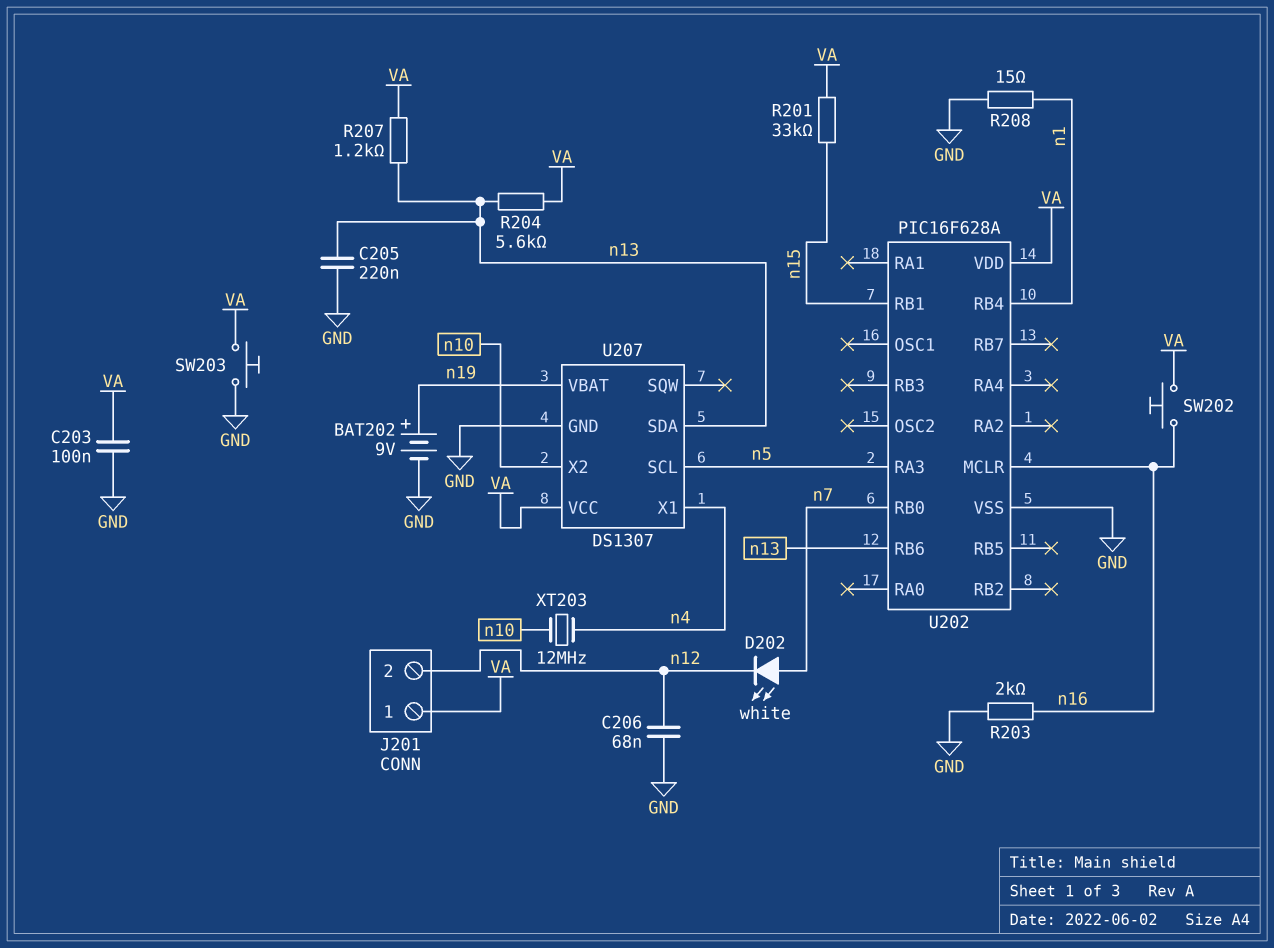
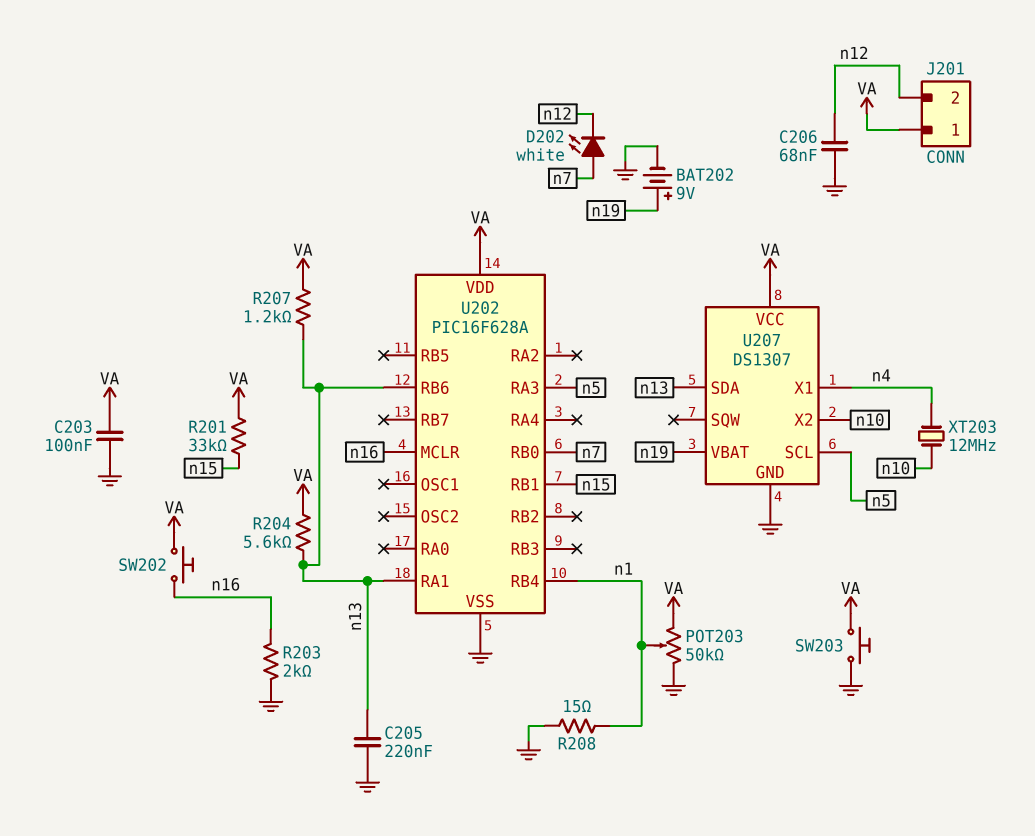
POT203: none -> 50k (GND, VA, wiper n1)
U202 pin RA1: none -> n13

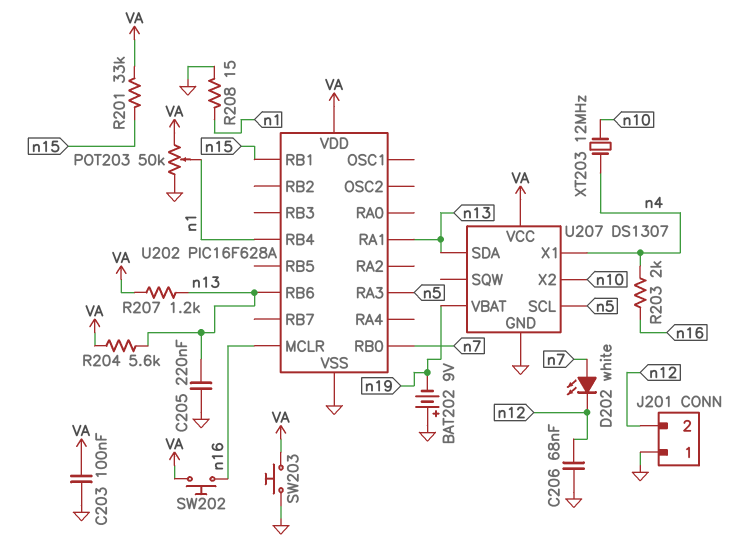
BAT202: 9V (plus n19, minus GND) -> 9V (plus GND, minus n19)
J201 pin 1: VA -> GND
R203: 2k (GND, n16) -> 2k (n4, n16)

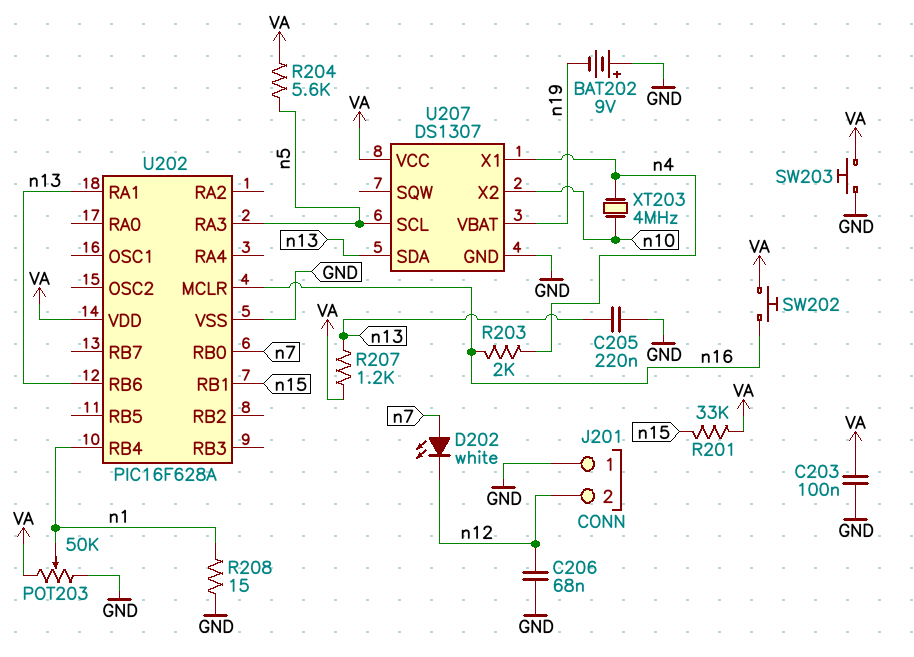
R204: 5.6k (VA, n13) -> 5.6k (VA, n5)
XT203: 12MHz (n4, n10) -> 4MHz (n4, n10)

